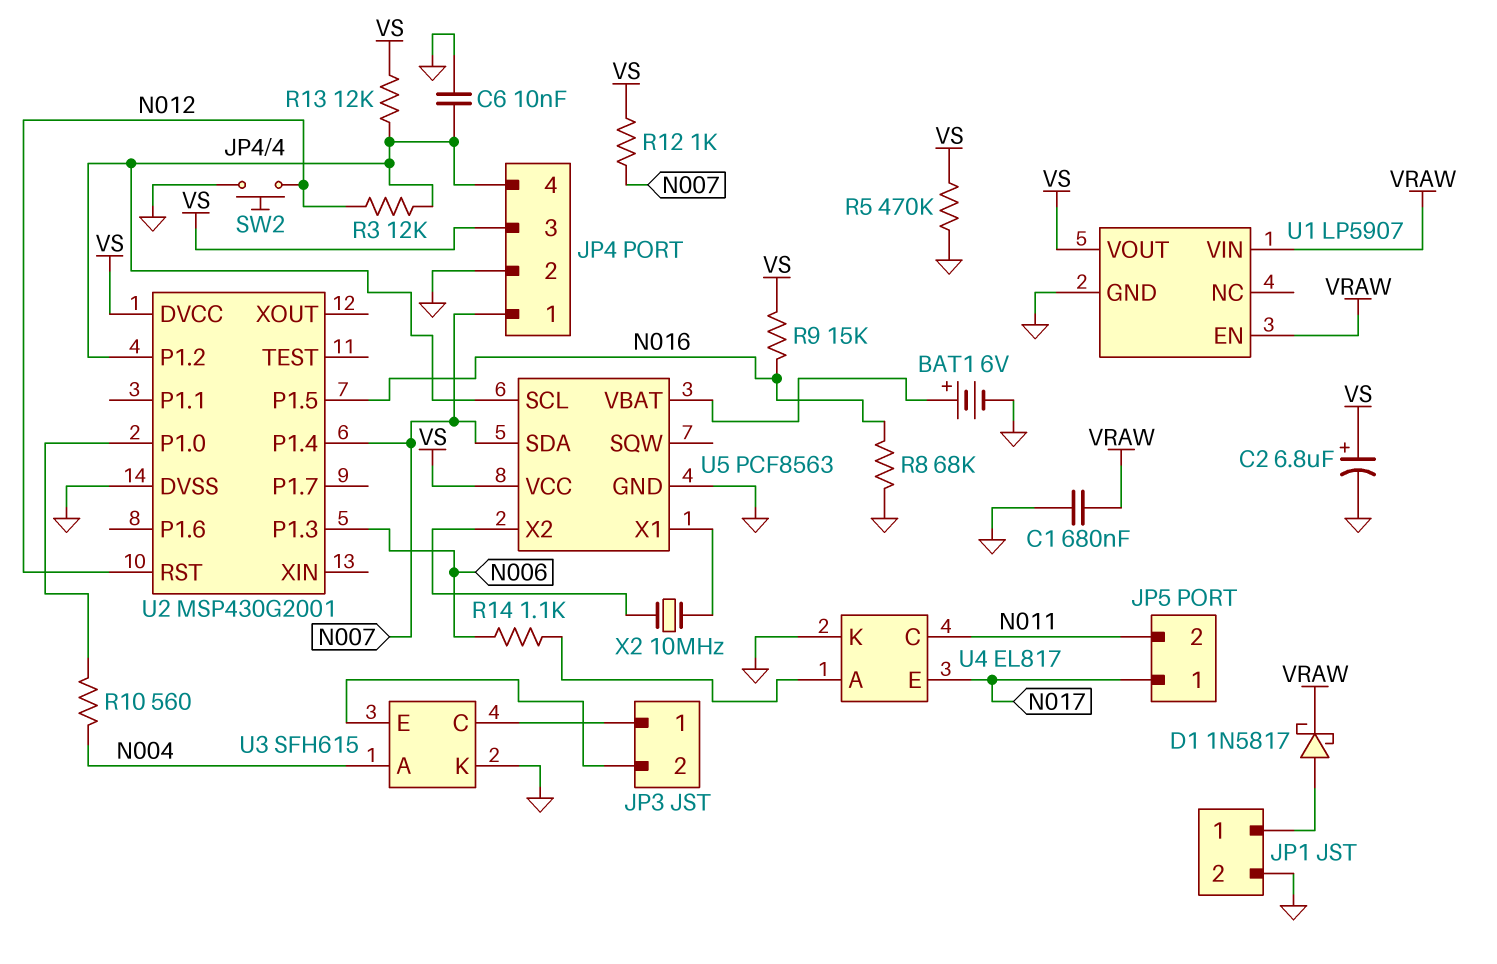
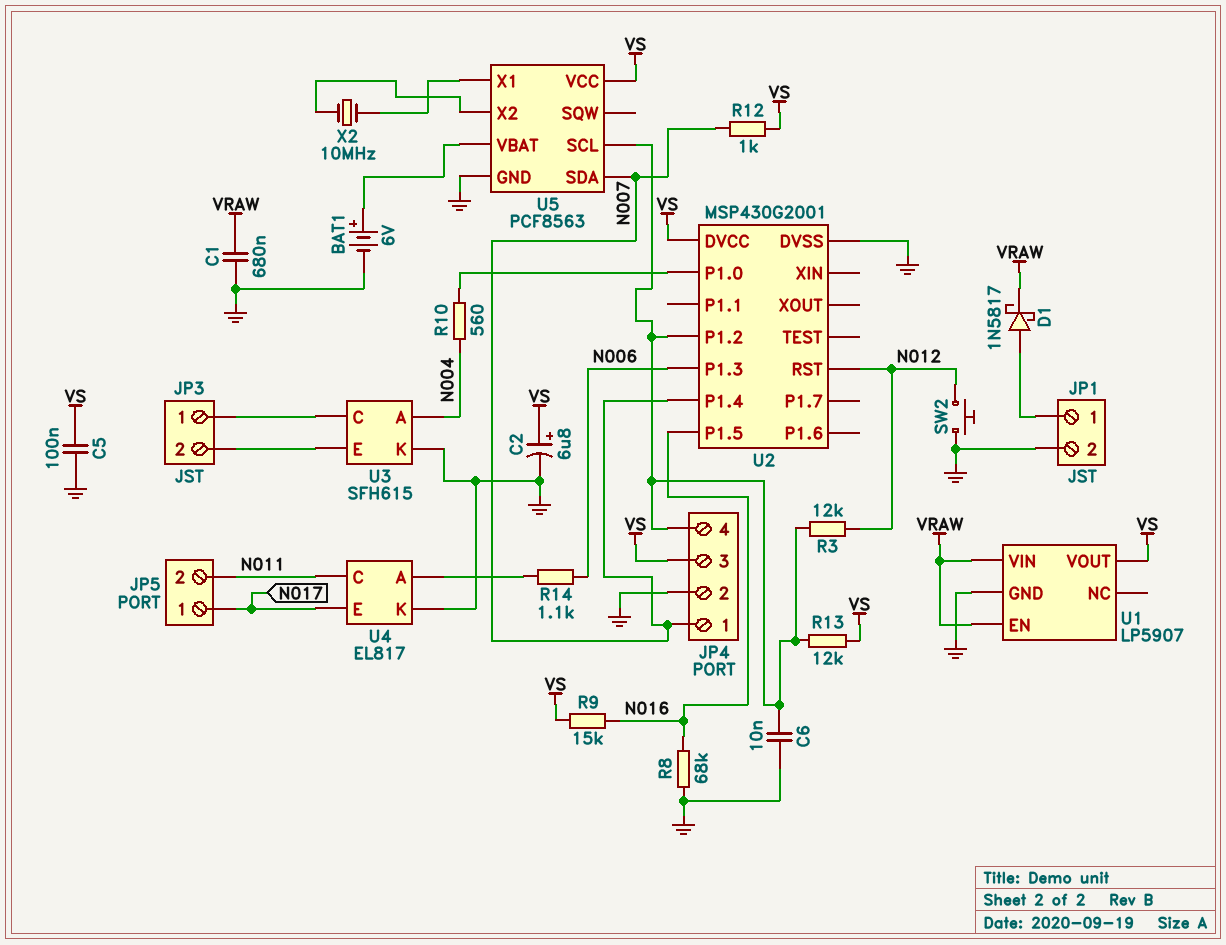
C5: none -> 100nF (GND, VS)
R5: 470k (GND, VS) -> none

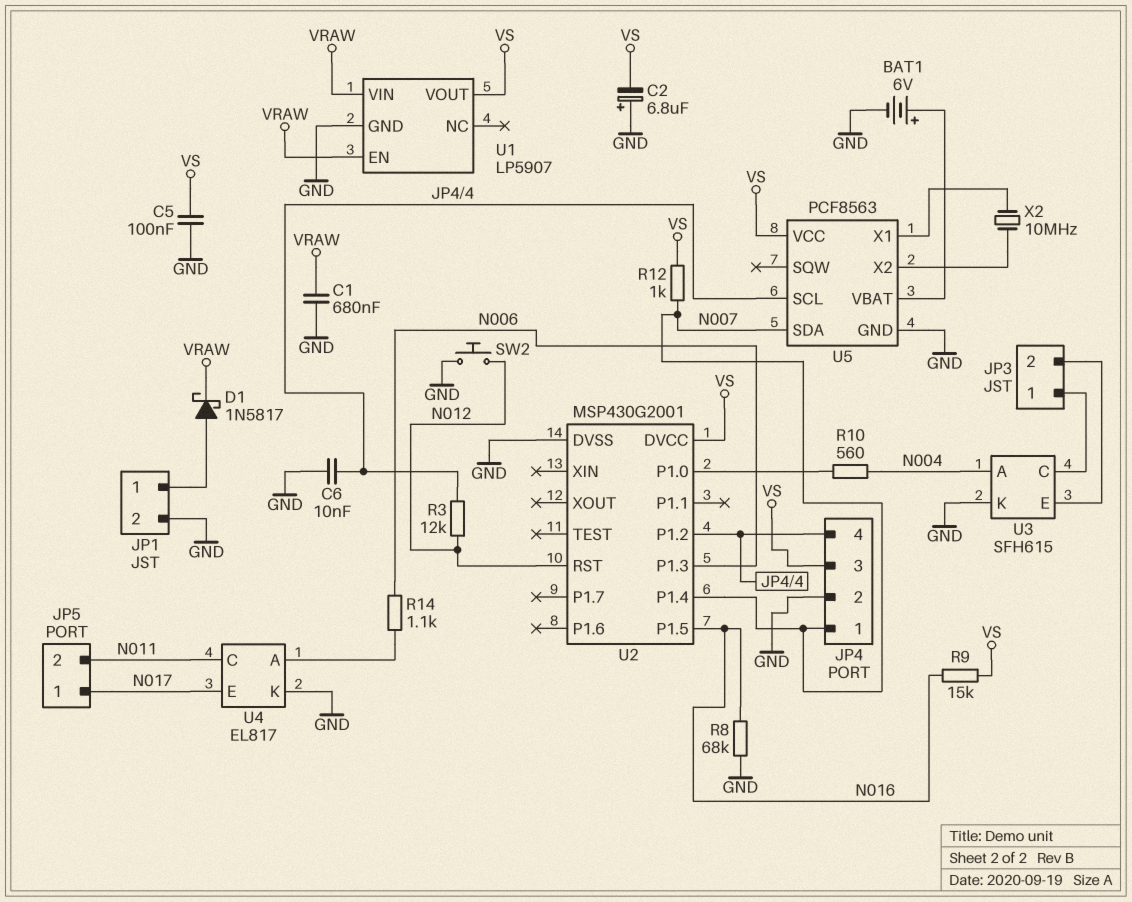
C2: 6.8uF (plus VS, minus GND) -> 6.8uF (plus GND, minus VS)
R13: 12k (JP4/4, VS) -> none

